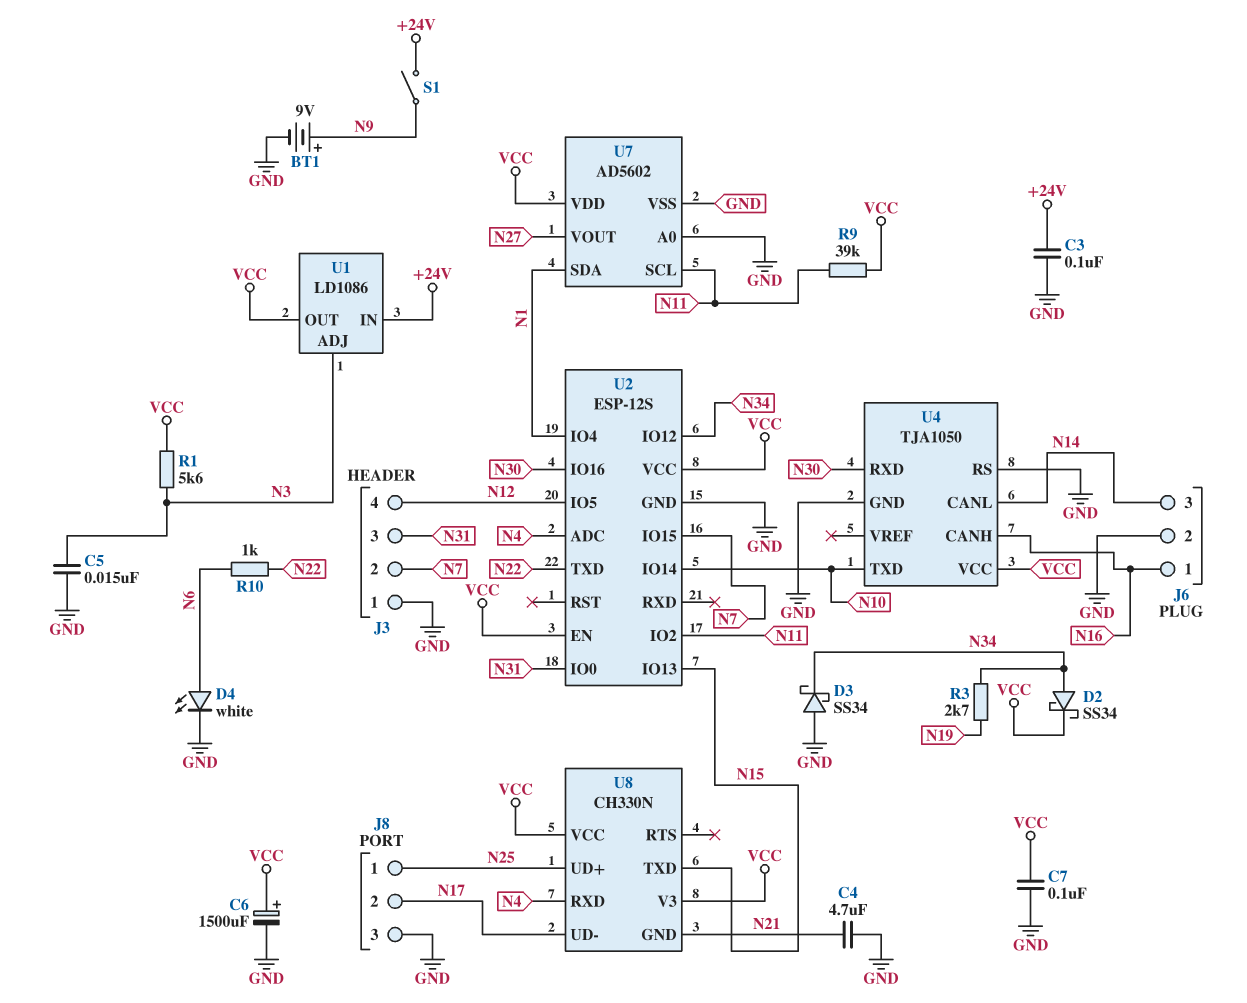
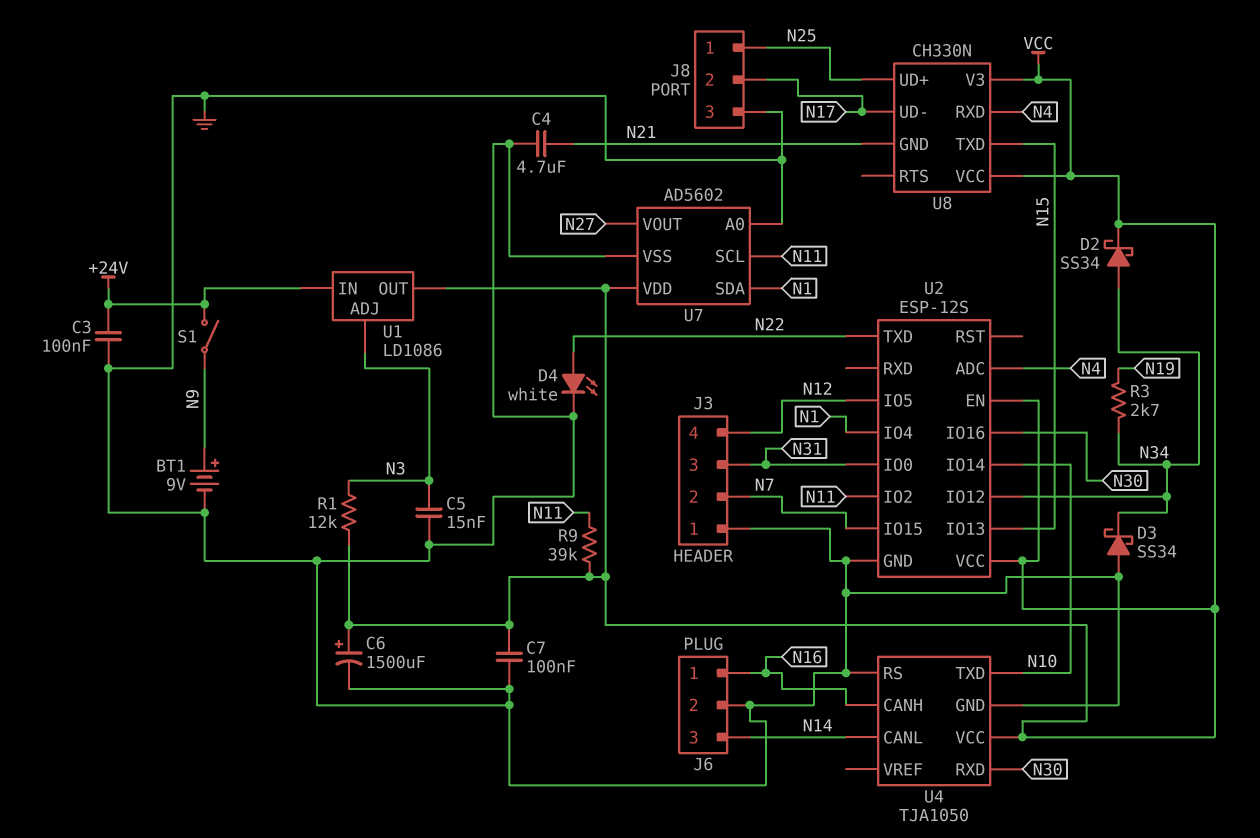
D4: LED white (A N6, K GND) -> LED white (A N22, K GND)
R1: 5.6k (N3, VCC) -> 12k (N3, VCC)
R10: 1k (N6, N22) -> none

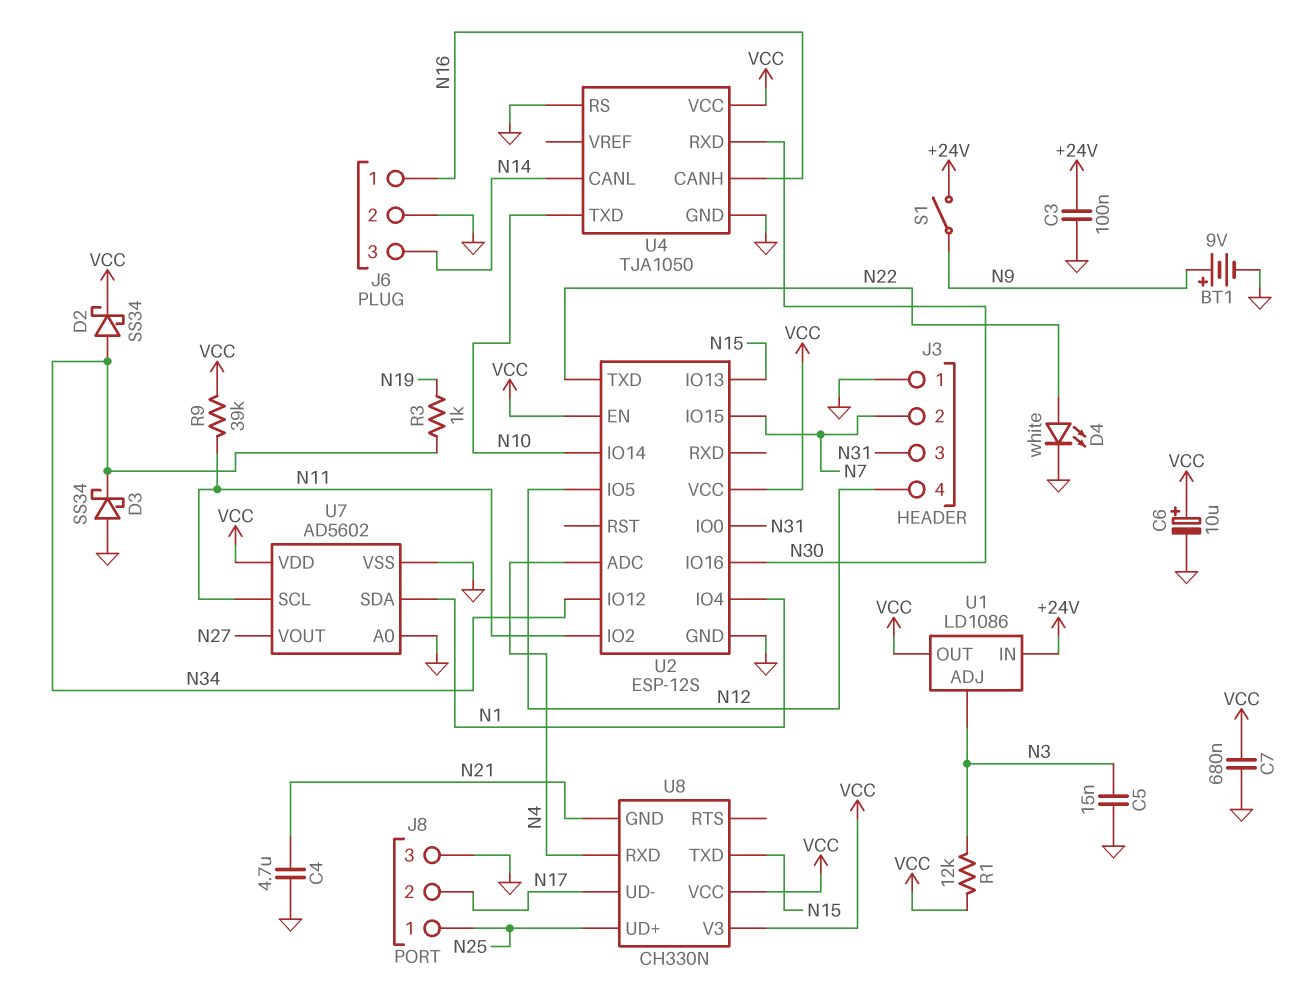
C6: 1500uF (plus VCC, minus GND) -> 10uF (plus VCC, minus GND)
C7: 100nF (GND, VCC) -> 680nF (GND, VCC)
R3: 2.7k (N19, N34) -> 1k (N19, N34)

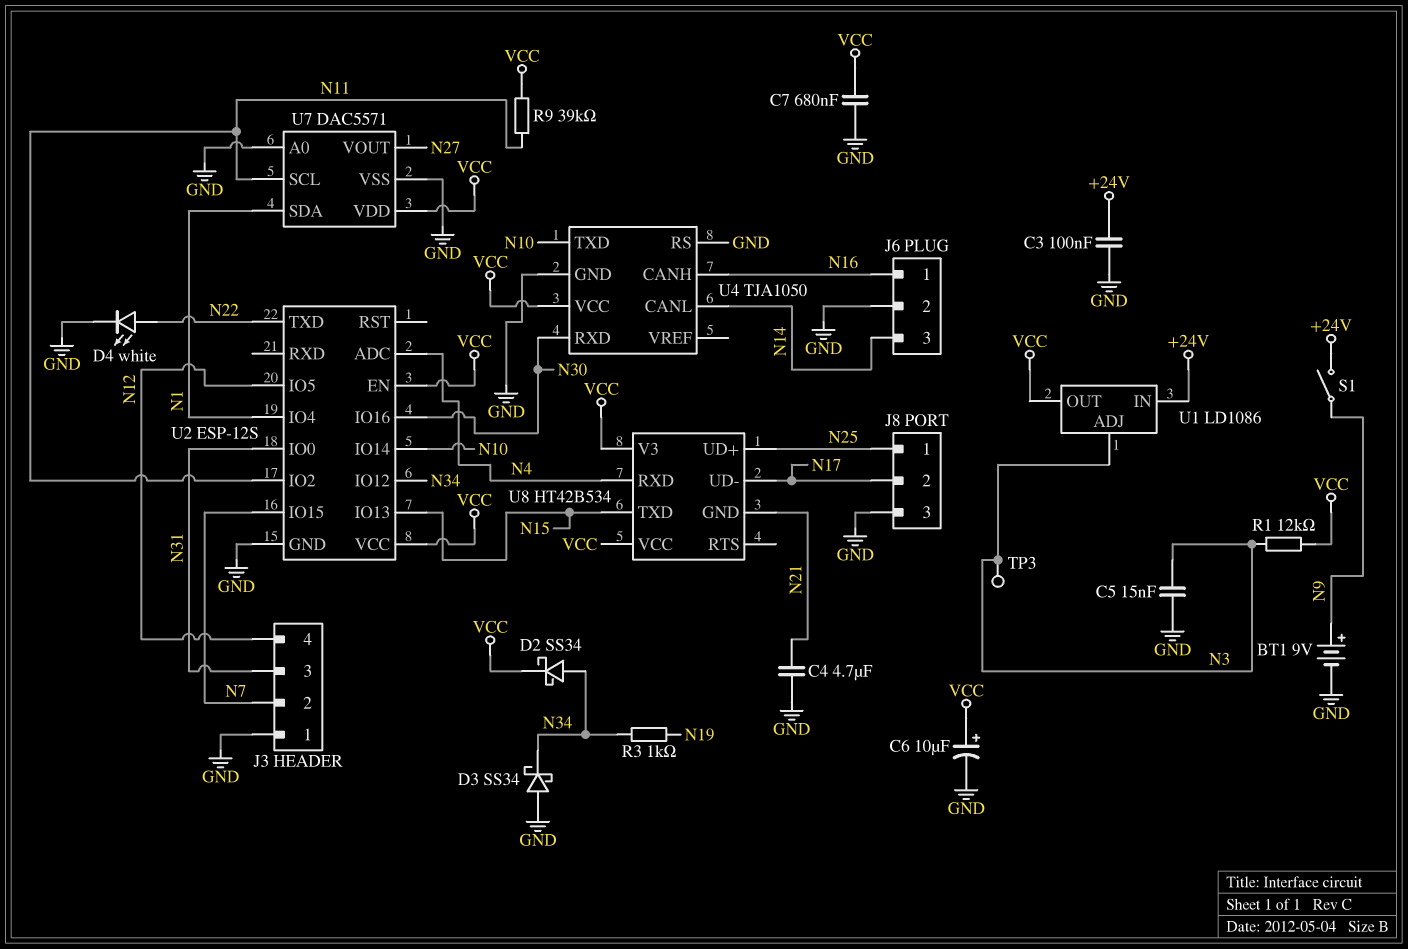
TP3: none -> test point (N3)
U7: AD5602 -> DAC5571
U8: CH330N -> HT42B534

